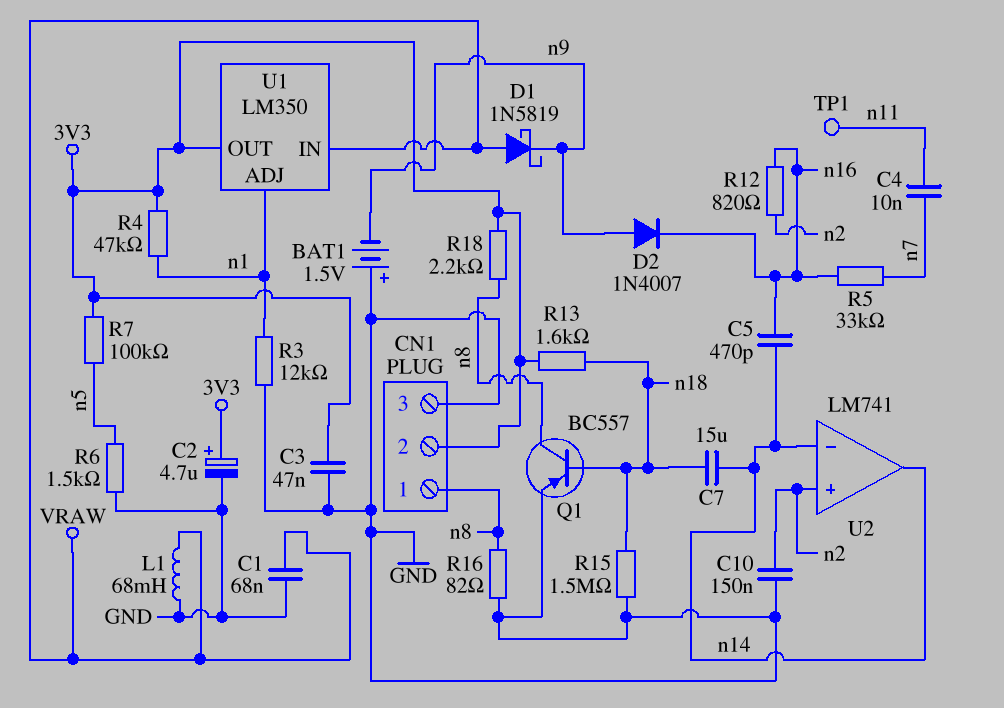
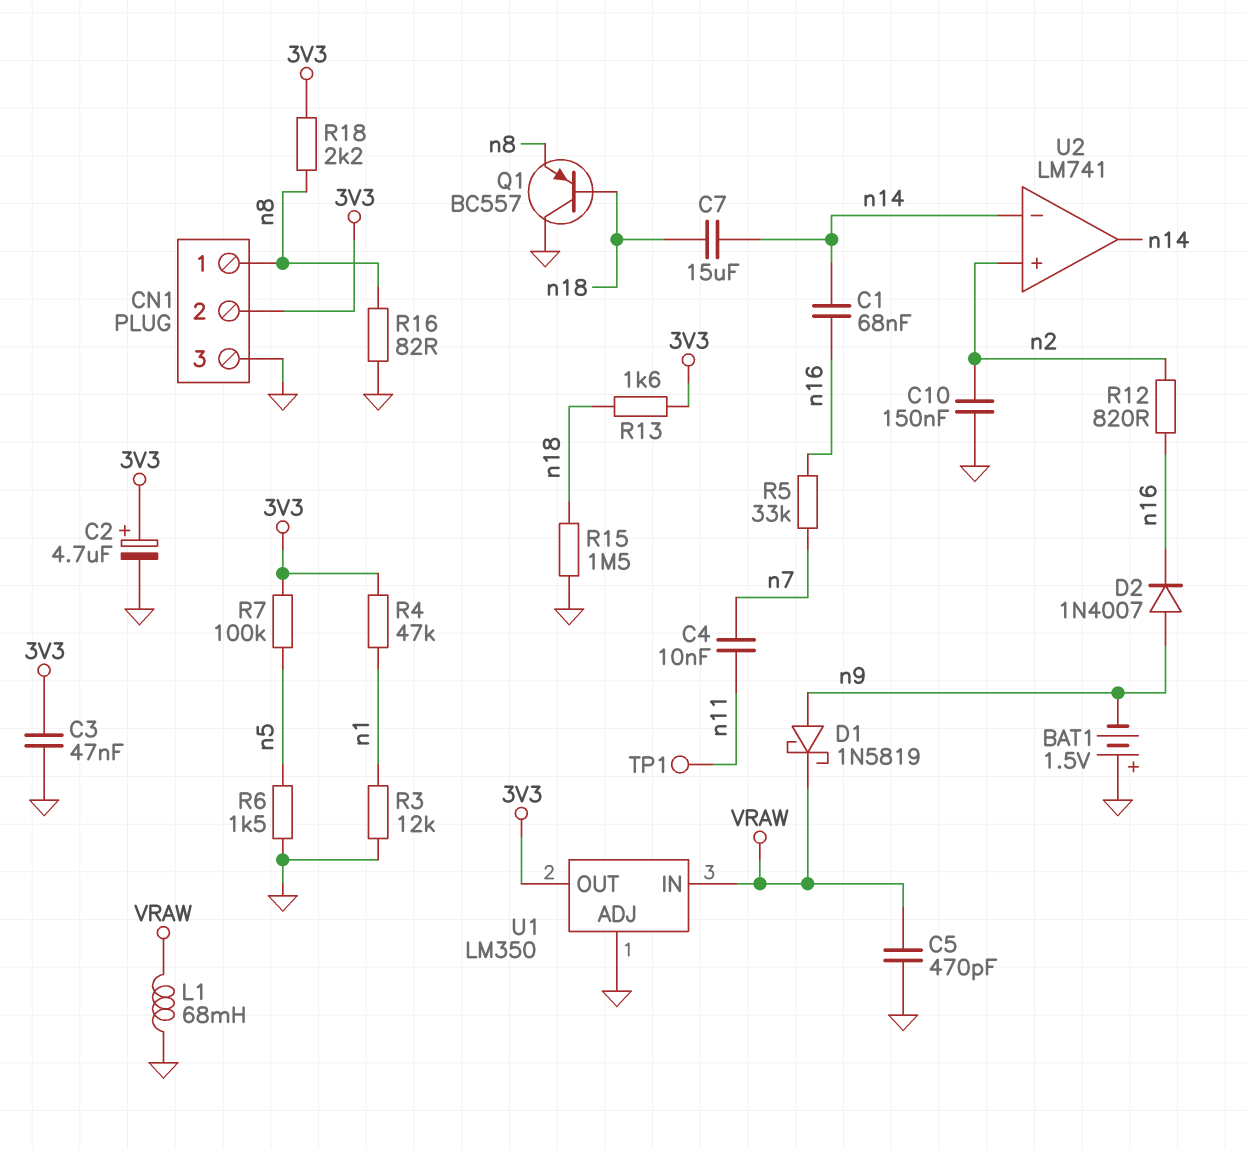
C1: 68nF (GND, VRAW) -> 68nF (n14, n16)
C5: 470pF (n14, n16) -> 470pF (GND, VRAW)
D1: schottky 1N5819 (A VRAW, K n9) -> schottky 1N5819 (A n9, K VRAW)
Q1: PNP BC557 (B n18, C n8, E GND) -> PNP BC557 (B n18, C GND, E n8)
U1 pin ADJ: n1 -> GND

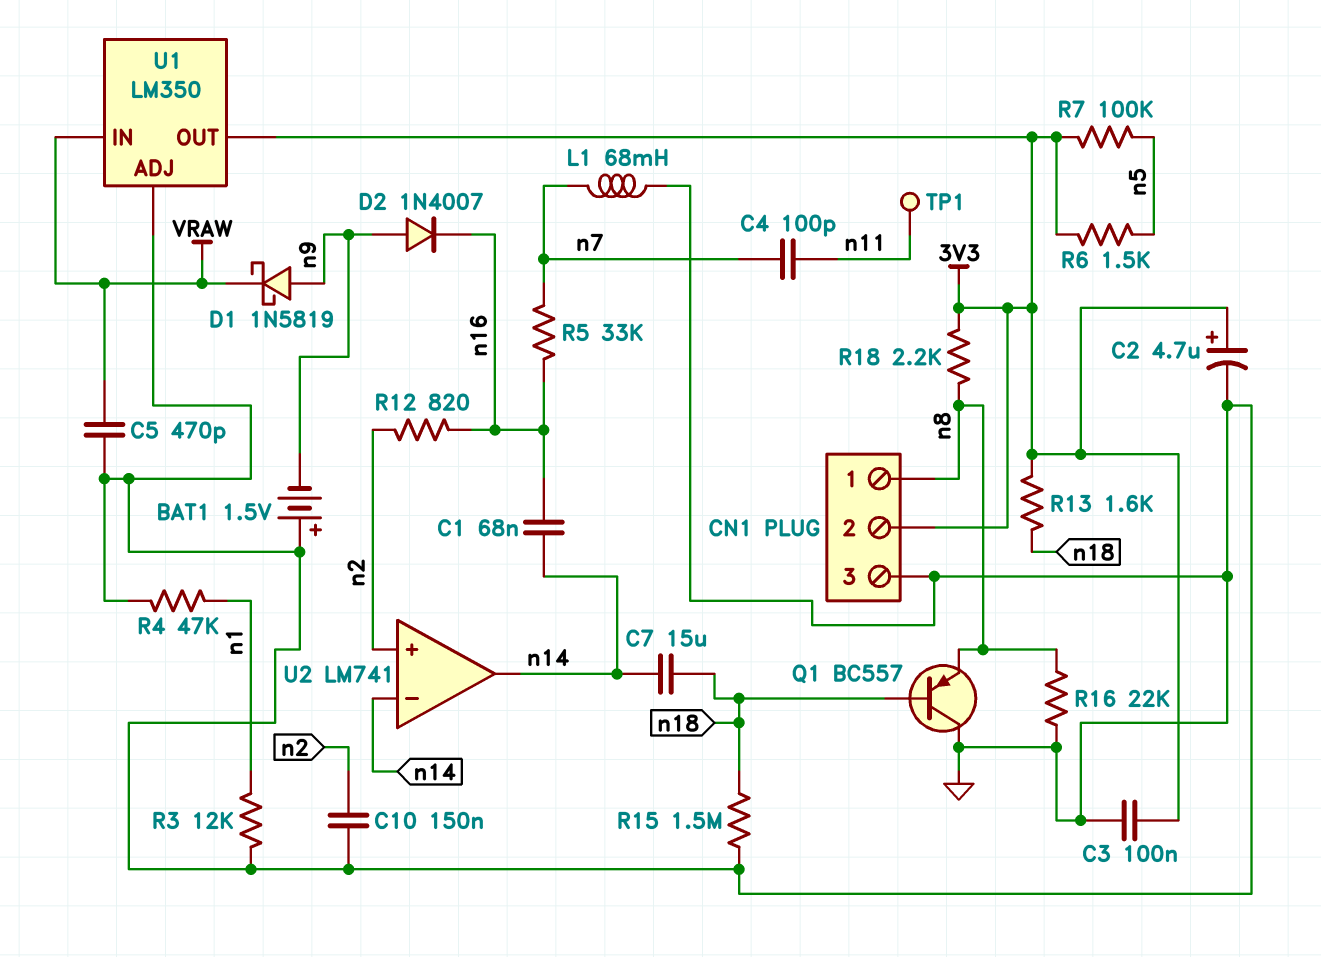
C3: 47nF (3V3, GND) -> 100nF (3V3, GND)
C4: 10nF (n7, n11) -> 100pF (n7, n11)
L1: 68mH (GND, VRAW) -> 68mH (GND, n7)
R4: 47k (3V3, n1) -> 47k (GND, n1)
R6: 1.5k (GND, n5) -> 1.5k (3V3, n5)
R16: 82 (GND, n8) -> 22k (GND, n8)

